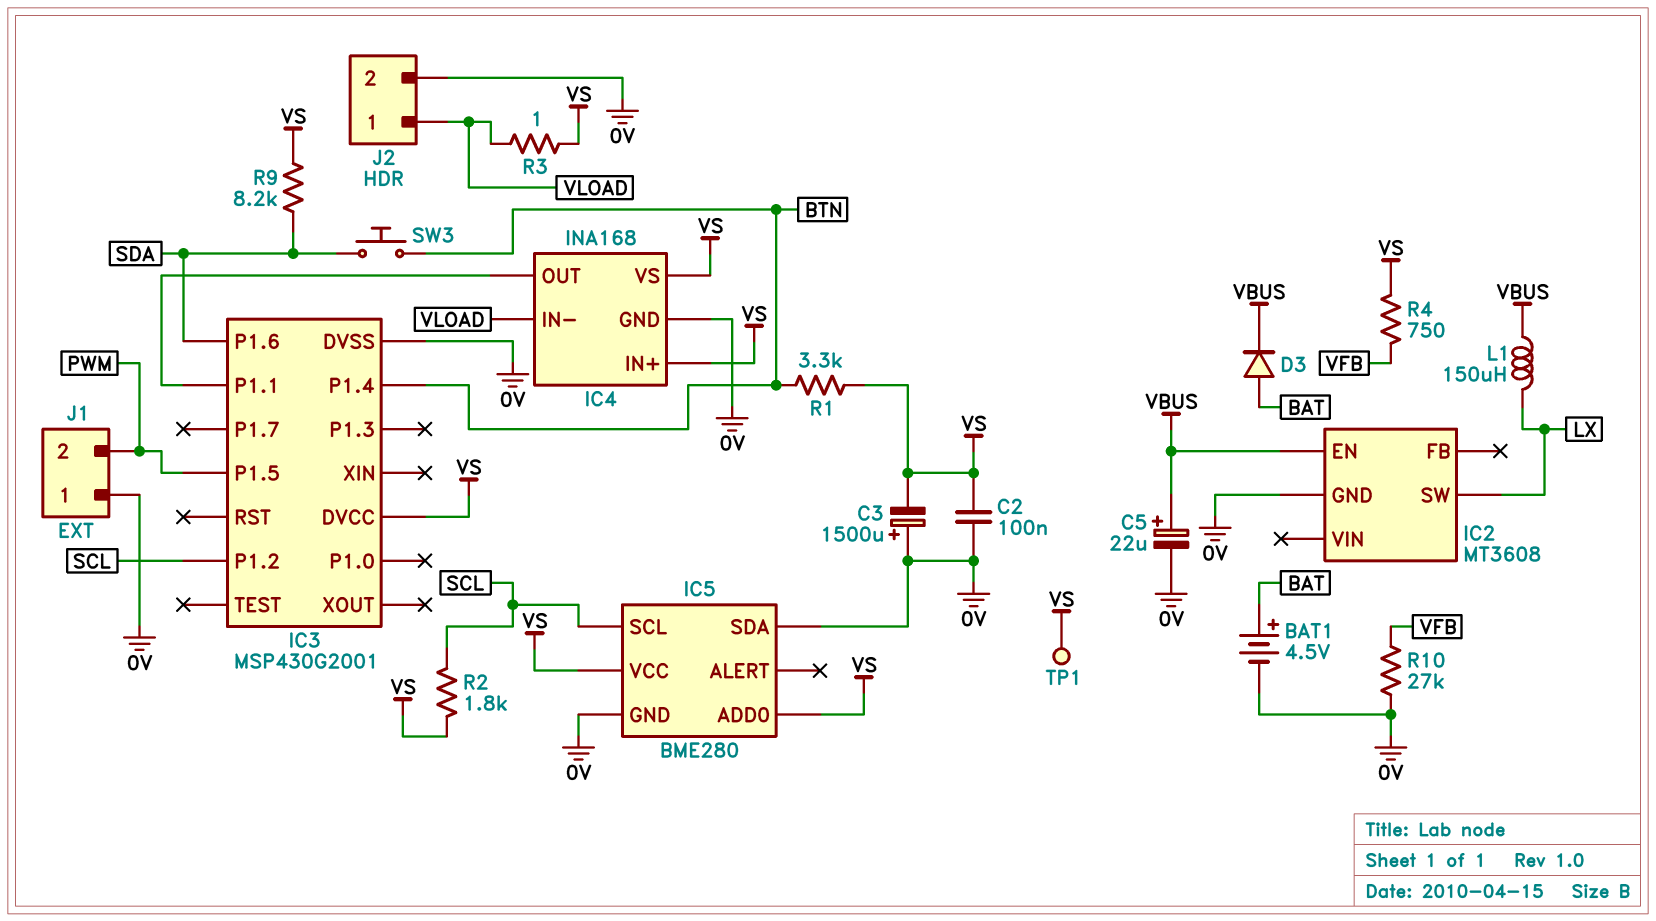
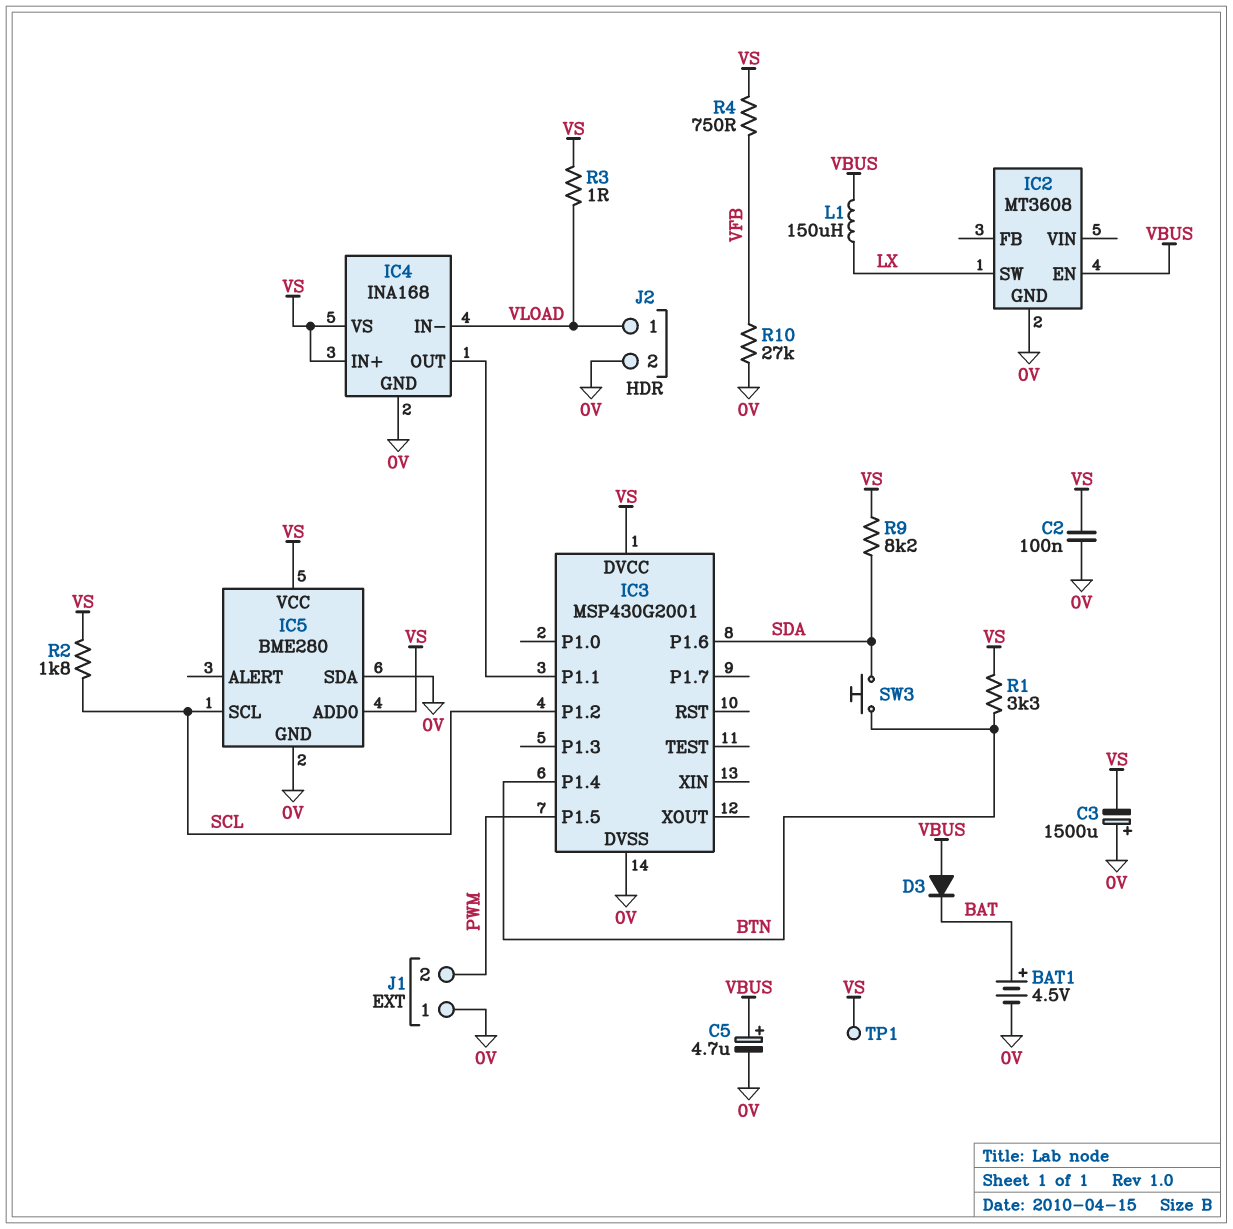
C5: 22uF (plus VBUS, minus 0V) -> 4.7uF (plus VBUS, minus 0V)
D3: diode (A BAT, K VBUS) -> diode (A VBUS, K BAT)

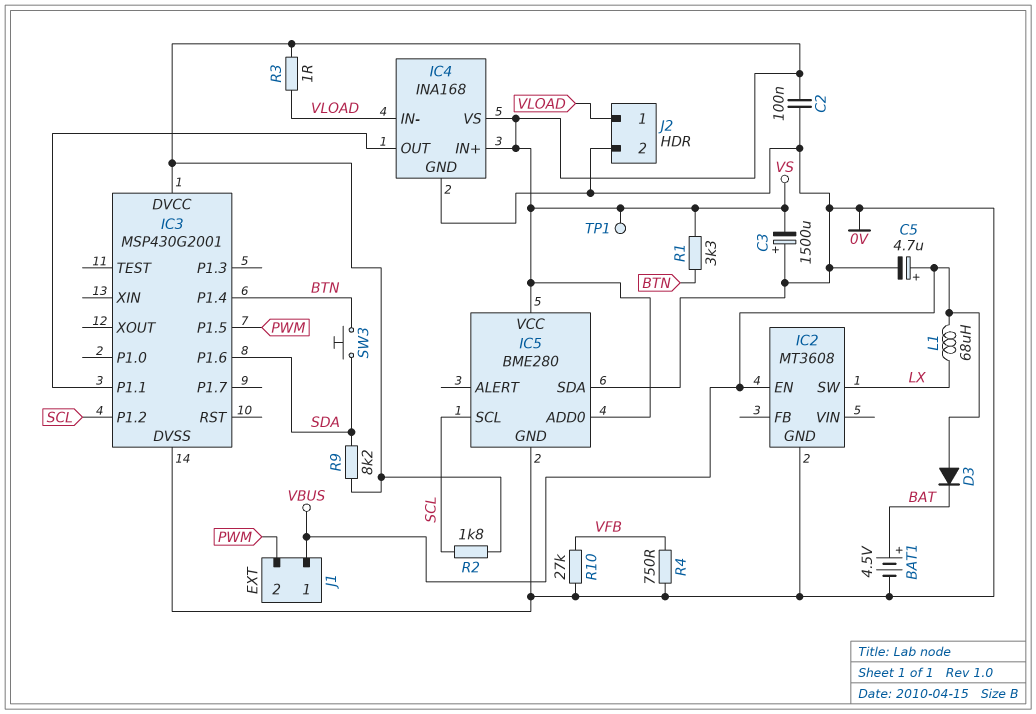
J1 pin 1: 0V -> VBUS
L1: 150uH (LX, VBUS) -> 68uH (LX, VBUS)
R4: 750 (VFB, VS) -> 750 (0V, VFB)

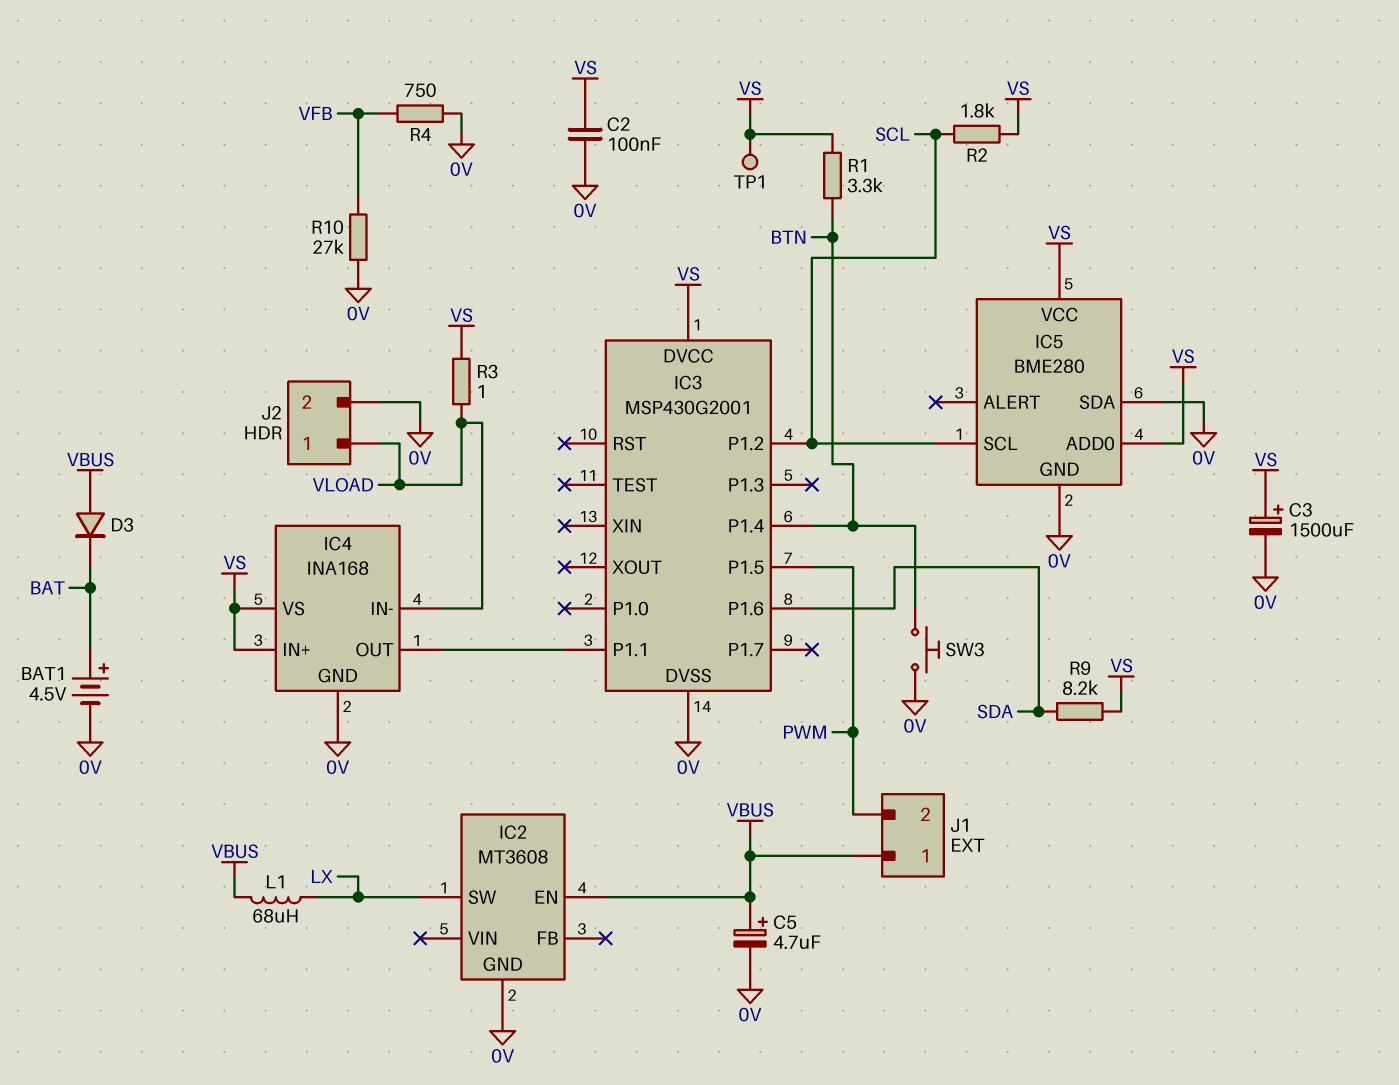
C3: 1500uF (plus 0V, minus VS) -> 1500uF (plus VS, minus 0V)
SW3: button (BTN, SDA) -> button (0V, BTN)

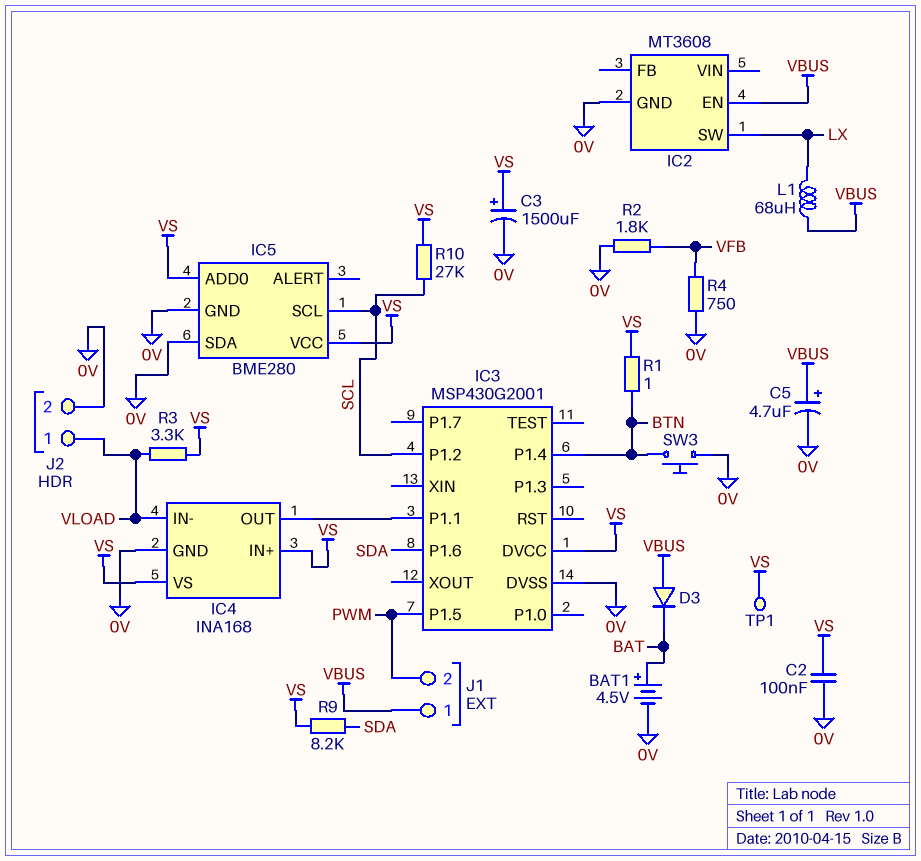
R1: 3.3k (BTN, VS) -> 1 (BTN, VS)
R2: 1.8k (SCL, VS) -> 1.8k (0V, VFB)
R3: 1 (VLOAD, VS) -> 3.3k (VLOAD, VS)
R10: 27k (0V, VFB) -> 27k (SCL, VS)

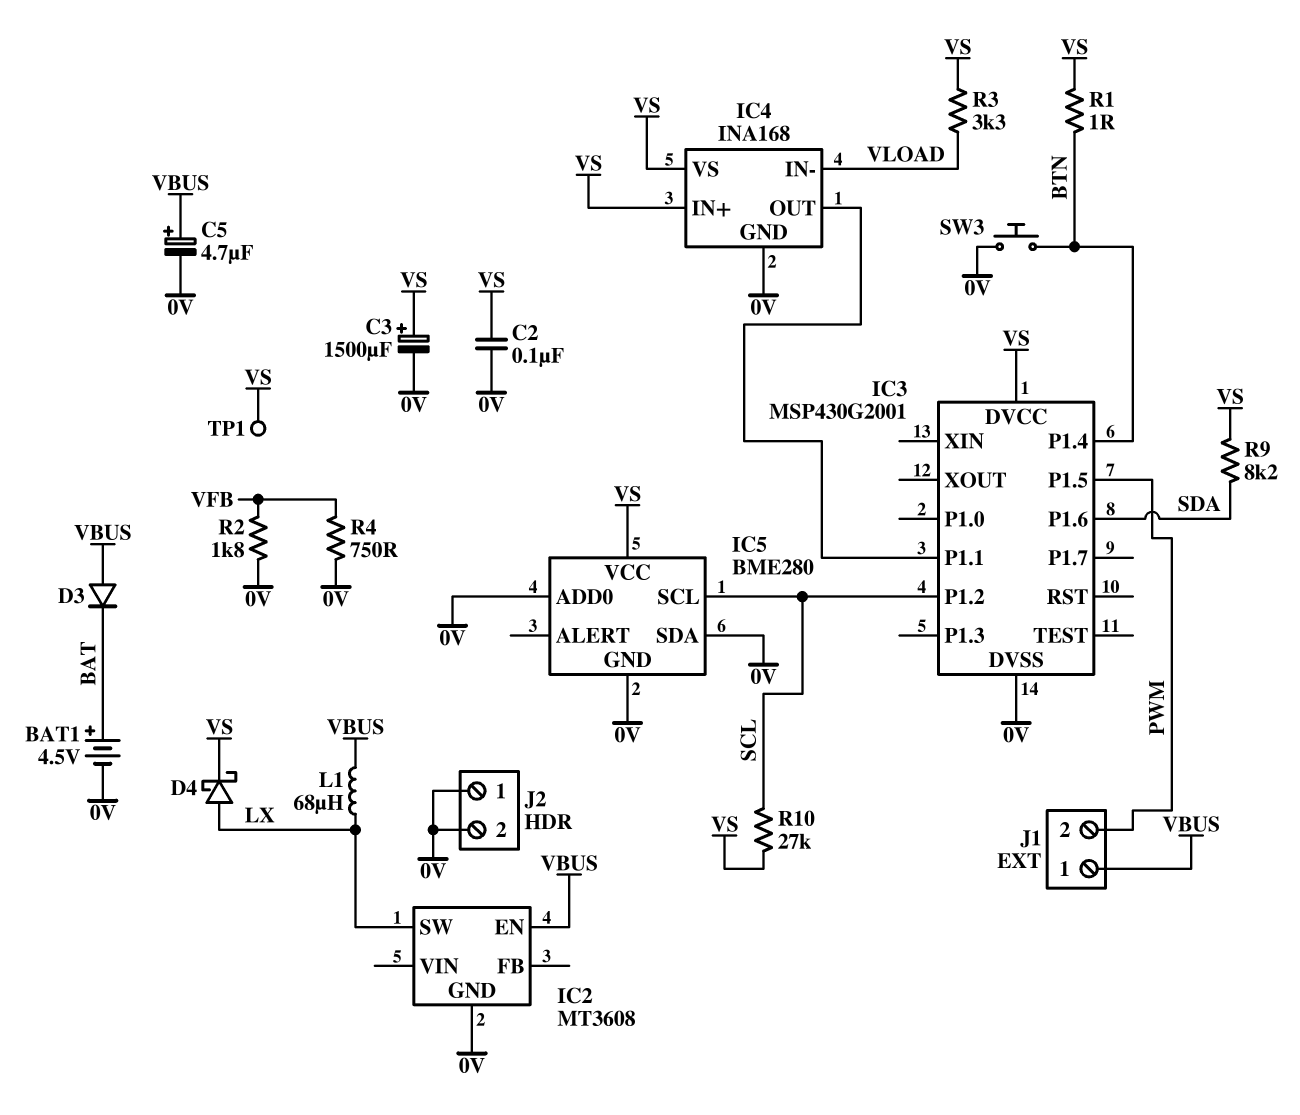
D4: none -> schottky (A LX, K VS)
IC5 pin ADD0: VS -> 0V
J2 pin 1: VLOAD -> 0V

